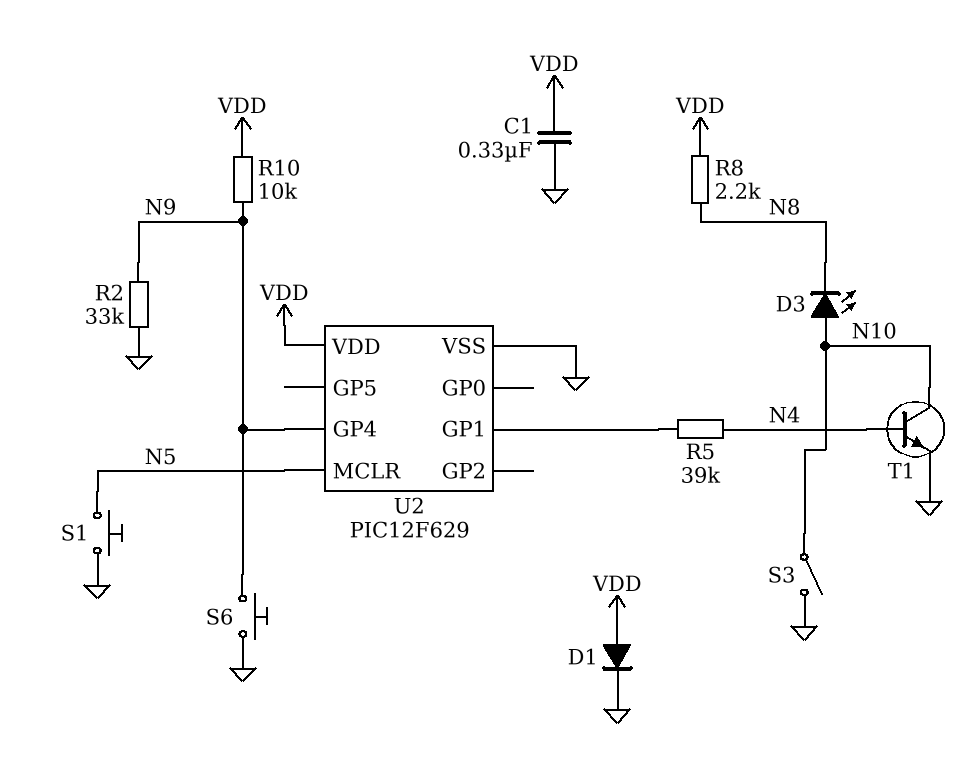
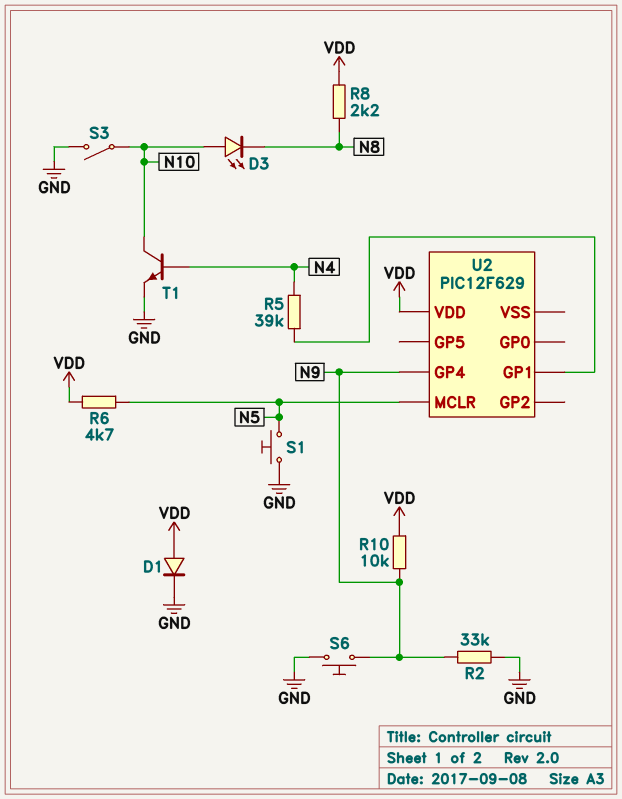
C1: 330nF (GND, VDD) -> none
R6: none -> 4.7k (N5, VDD)
U2 pin VSS: GND -> none

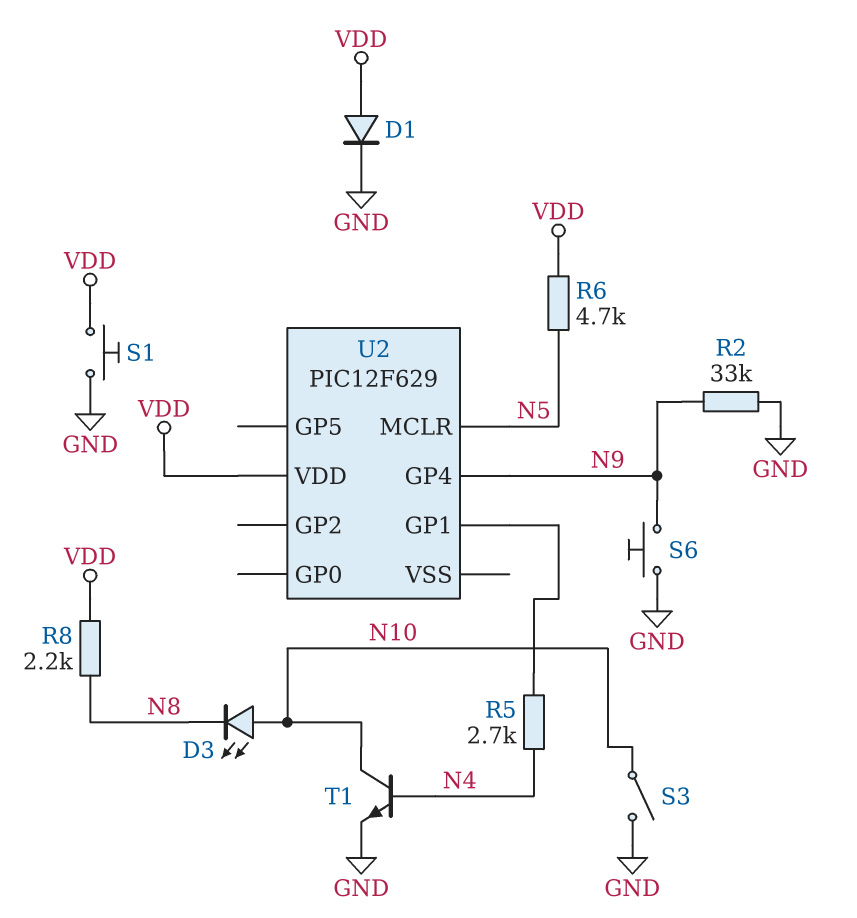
R5: 39k (N4, U2/GP1) -> 2.7k (N4, U2/GP1)
R10: 10k (N9, VDD) -> none
S1: button (GND, N5) -> button (GND, VDD)

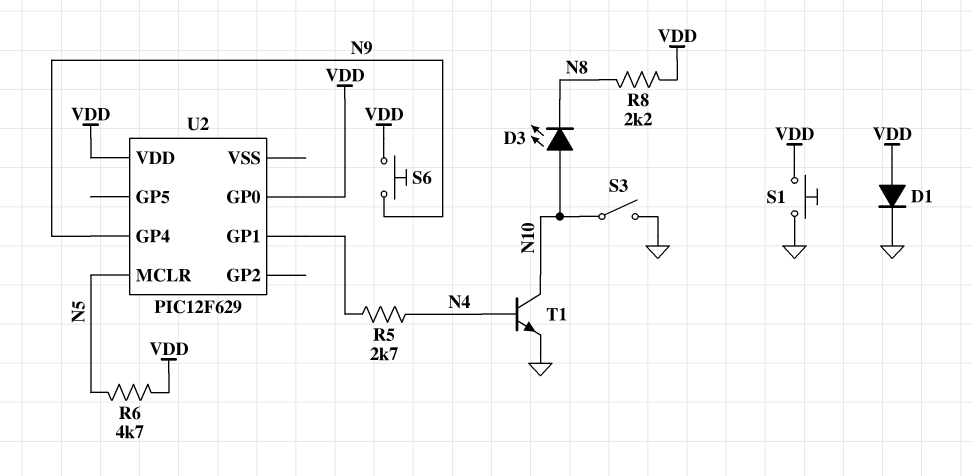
R2: 33k (GND, N9) -> none
S6: button (GND, N9) -> button (N9, VDD)
U2 pin GP0: none -> VDD

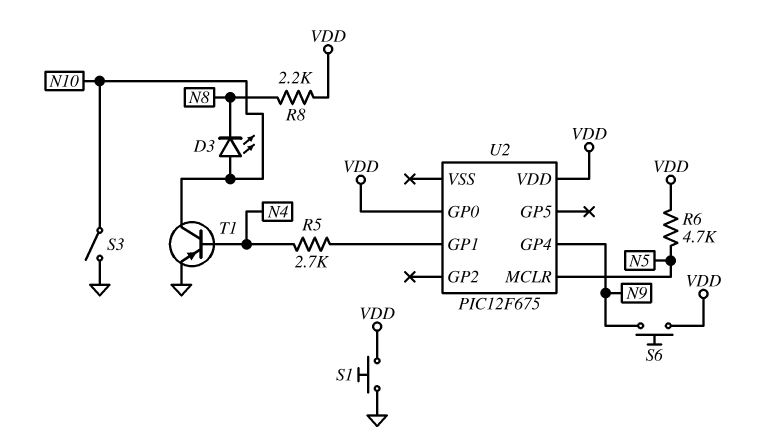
D1: diode (A VDD, K GND) -> none
T1: NPN (B N4, C N10, E GND) -> PNP (B N4, C N10, E GND)
U2: PIC12F629 -> PIC12F675

